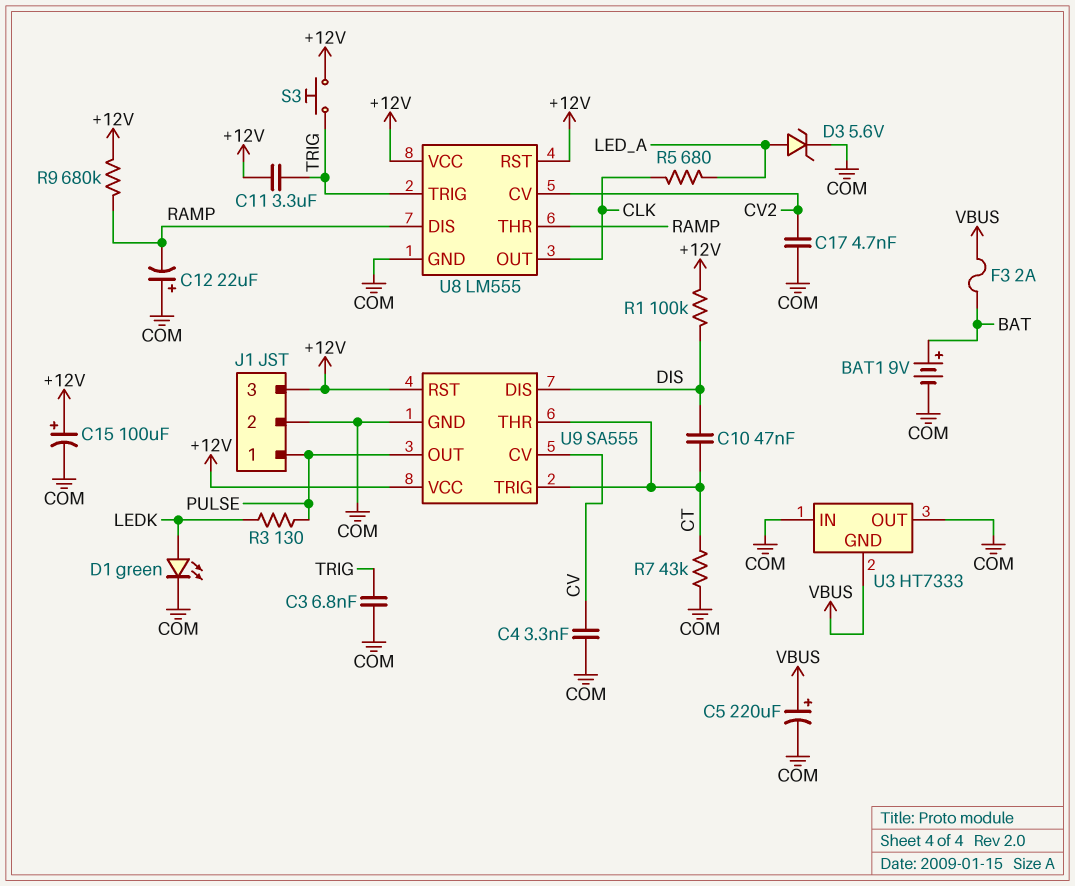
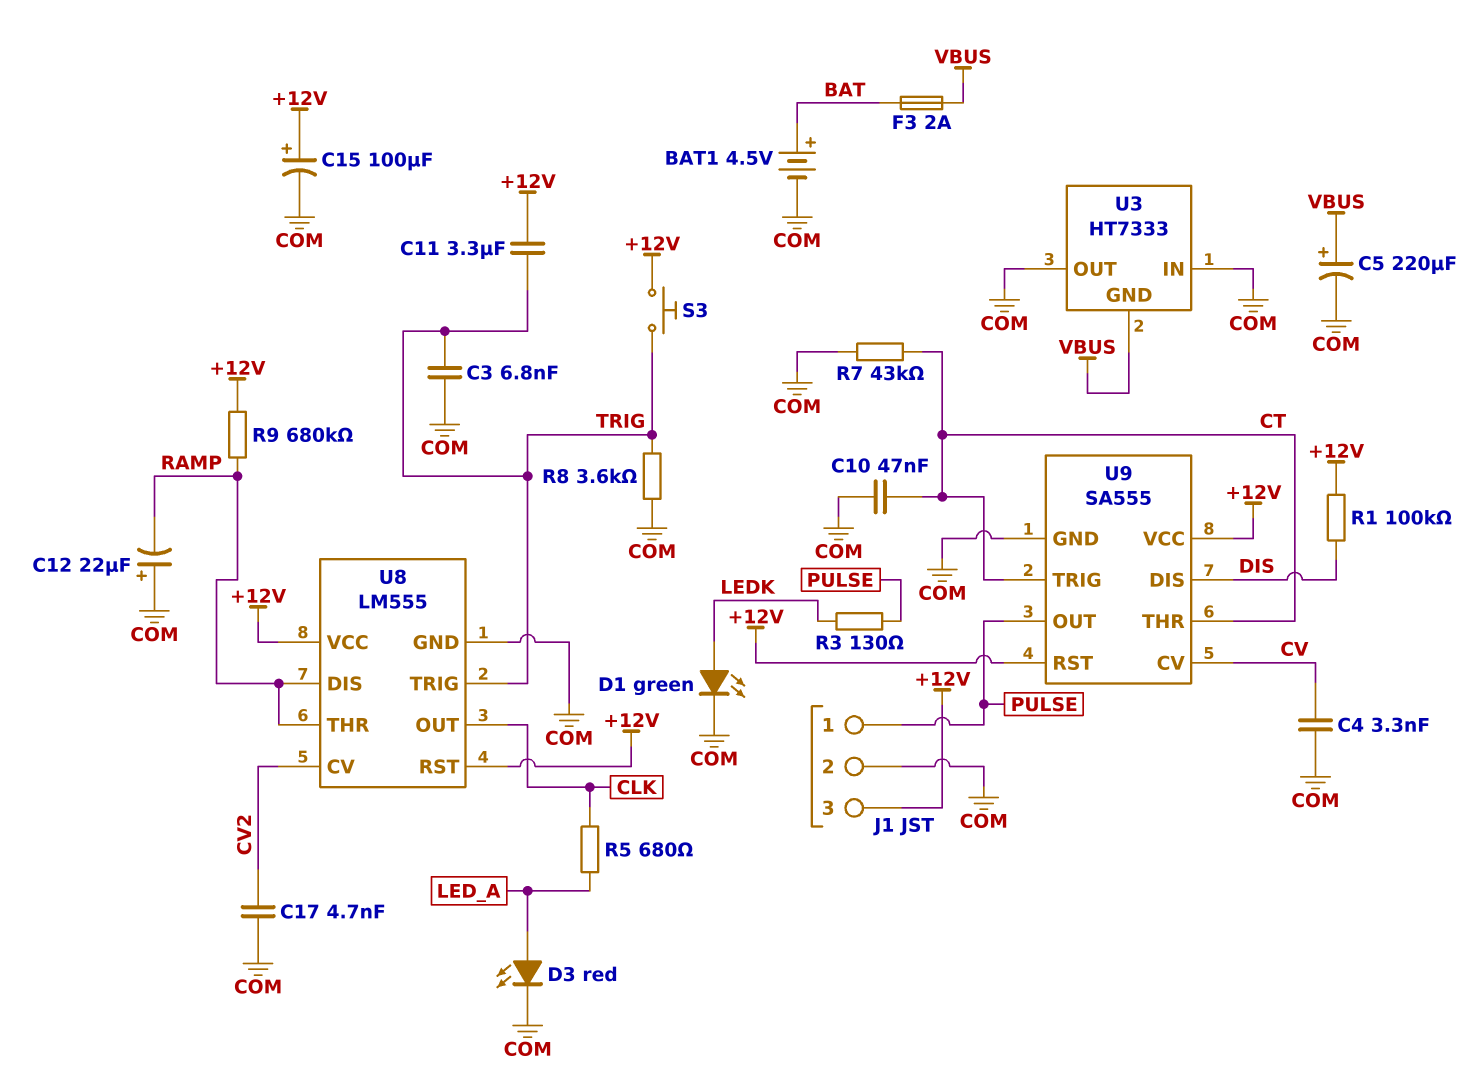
BAT1: 9V (plus BAT, minus COM) -> 4.5V (plus BAT, minus COM)
C10: 47nF (CT, DIS) -> 47nF (COM, CT)
D3: zener 5.6V (A LED_A, K COM) -> LED red (A LED_A, K COM)
R8: none -> 3.6k (COM, TRIG)

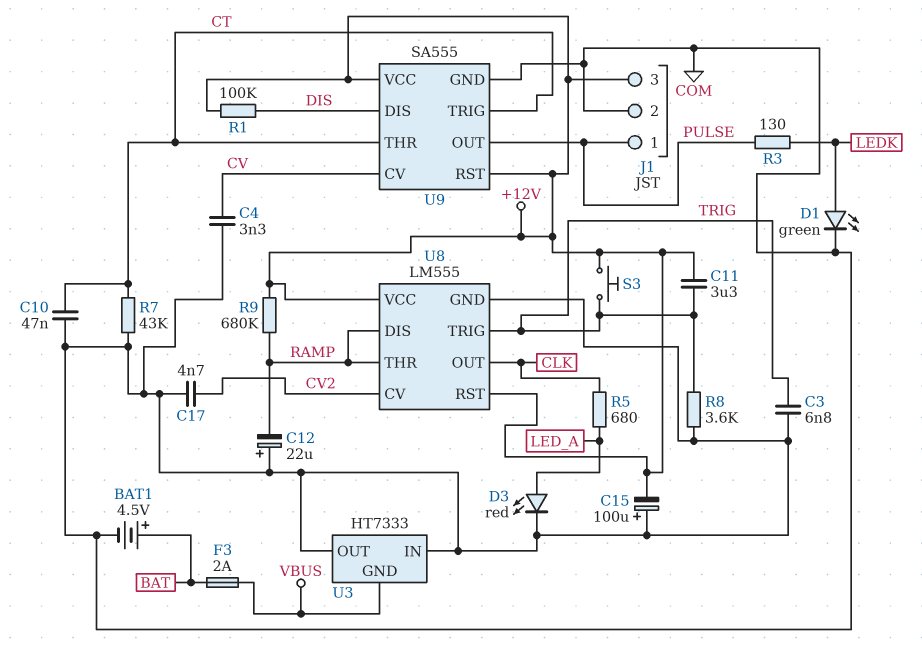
C5: 220uF (plus VBUS, minus COM) -> none
C15: 100uF (plus +12V, minus COM) -> 100uF (plus COM, minus +12V)

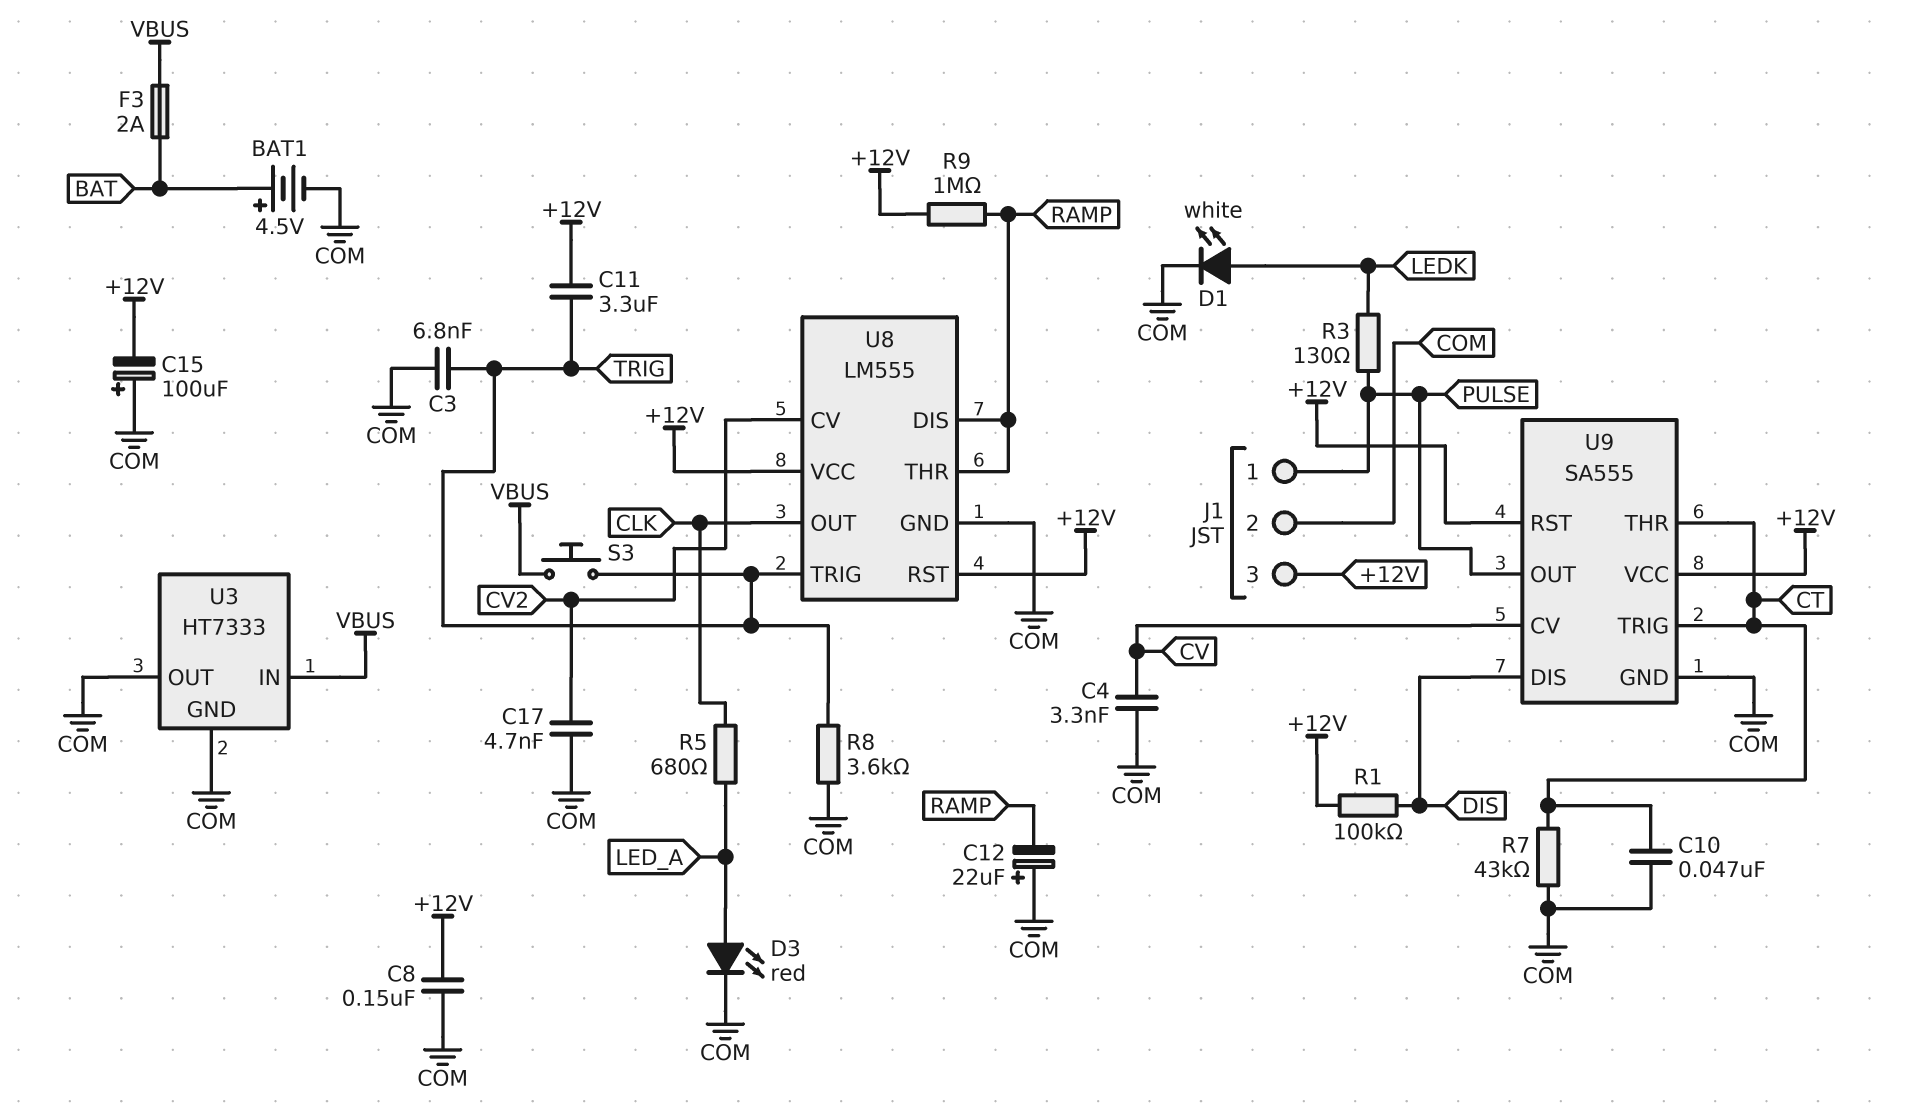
C8: none -> 150nF (+12V, COM)
D1: LED green (A LEDK, K COM) -> LED white (A LEDK, K COM)
R9: 680k (+12V, RAMP) -> 1M (+12V, RAMP)
S3: button (+12V, TRIG) -> button (TRIG, VBUS)
U3 pin GND: VBUS -> COM
U3 pin IN: COM -> VBUS

